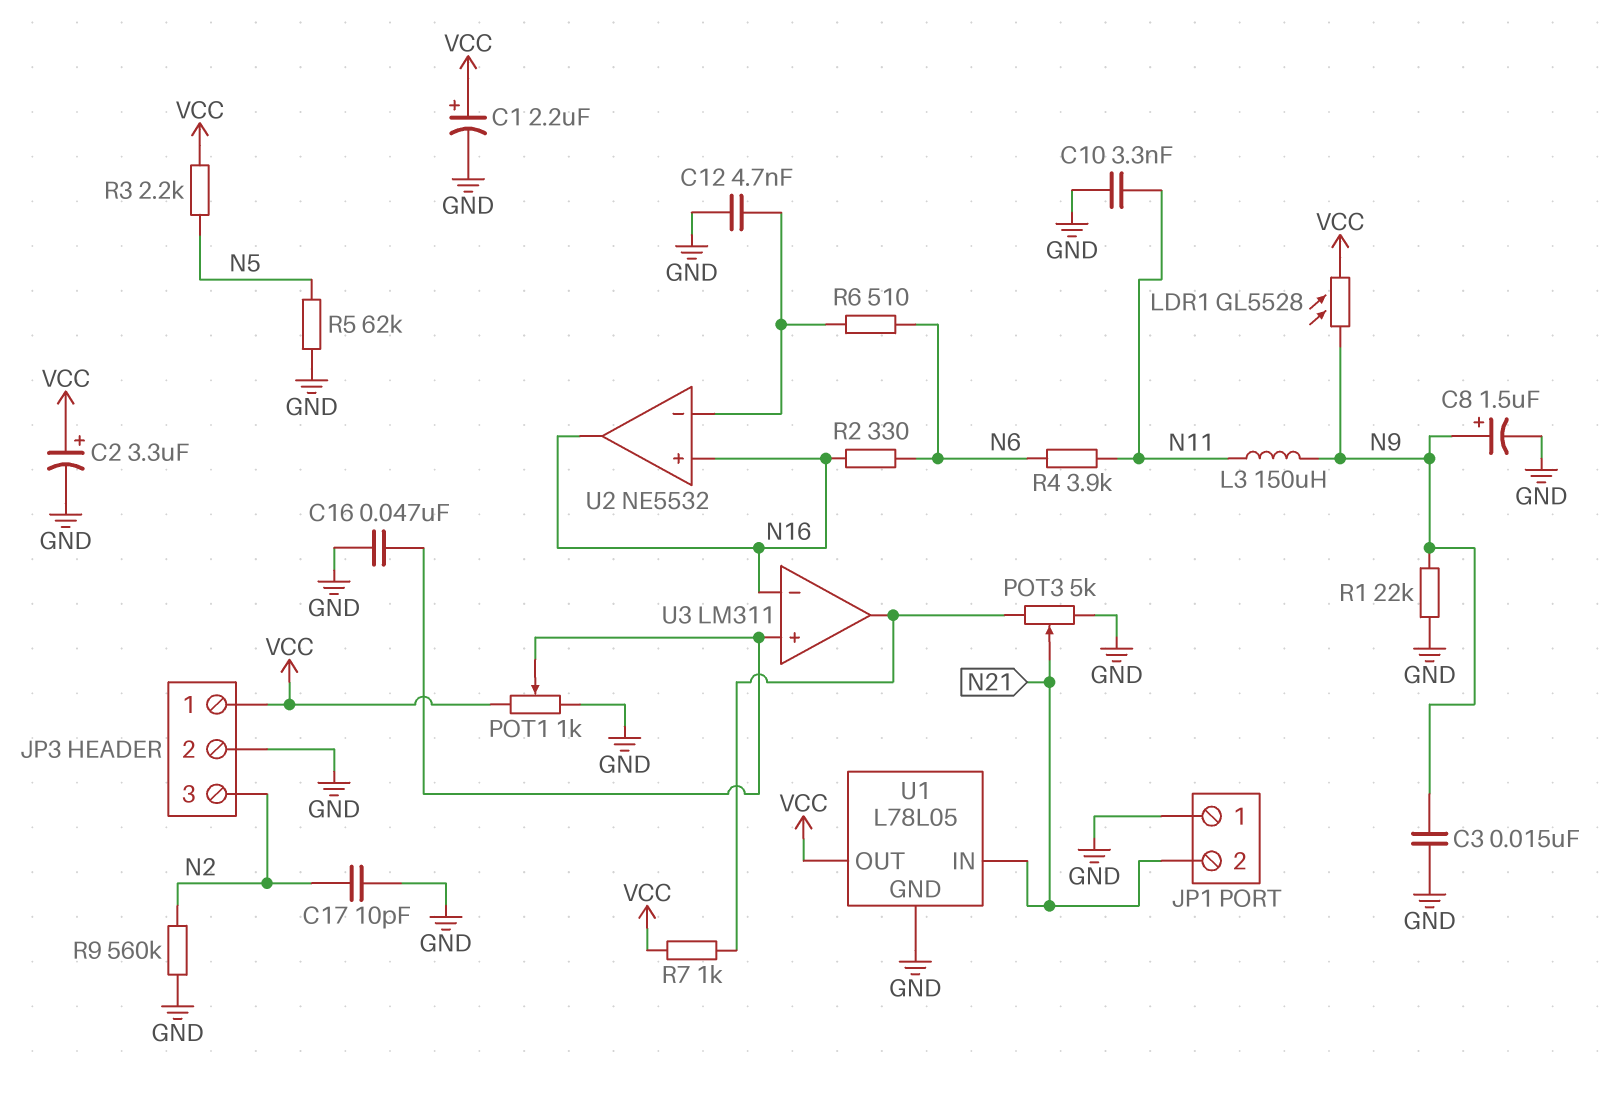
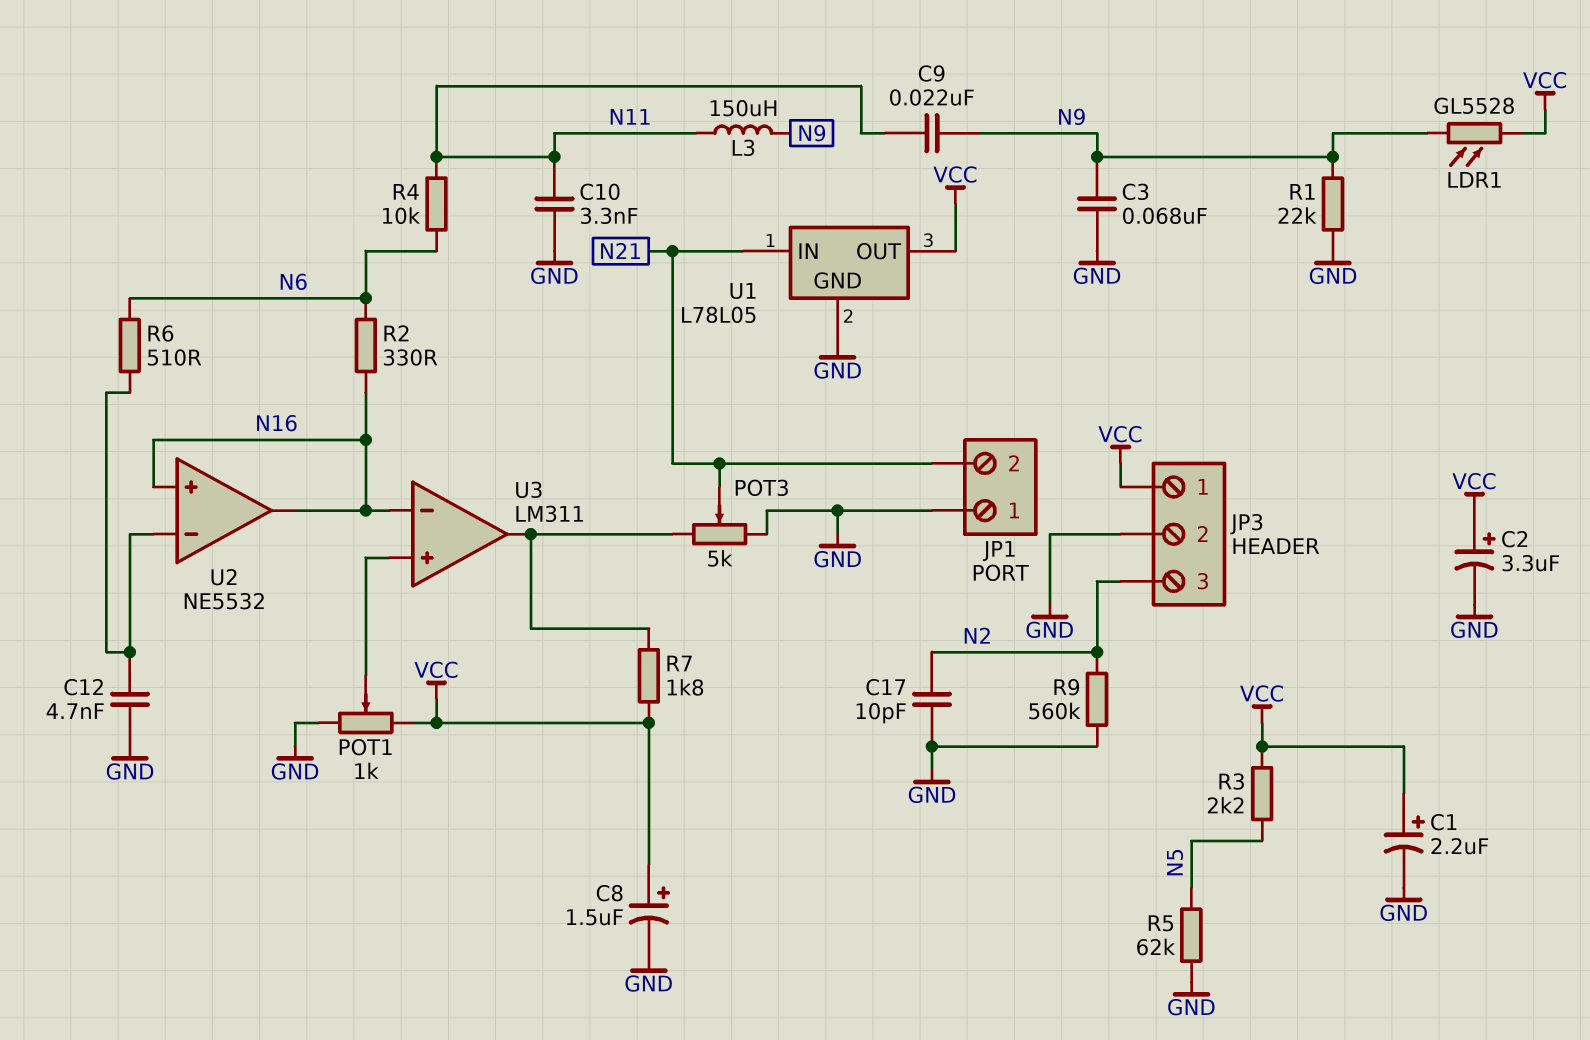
C3: 15nF (GND, N9) -> 68nF (GND, N9)
C8: 1.5uF (plus N9, minus GND) -> 1.5uF (plus VCC, minus GND)
C9: none -> 22nF (N9, N11)
C16: 47nF (GND, U3/in+) -> none
R4: 3.9k (N6, N11) -> 10k (N6, N11)
R7: 1k (U3/out, VCC) -> 1.8k (U3/out, VCC)

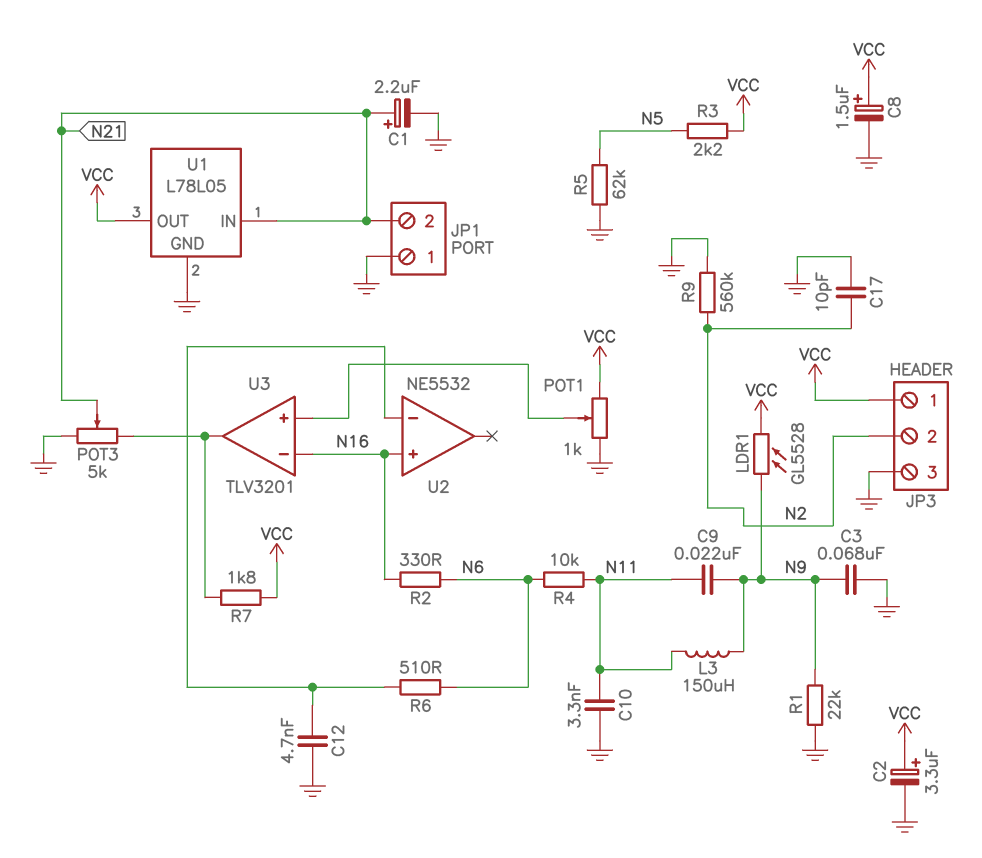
C1: 2.2uF (plus VCC, minus GND) -> 2.2uF (plus N21, minus GND)
JP3 pin 2: GND -> N2
JP3 pin 3: N2 -> GND
U2 pin out: N16 -> none
U3: LM311 -> TLV3201

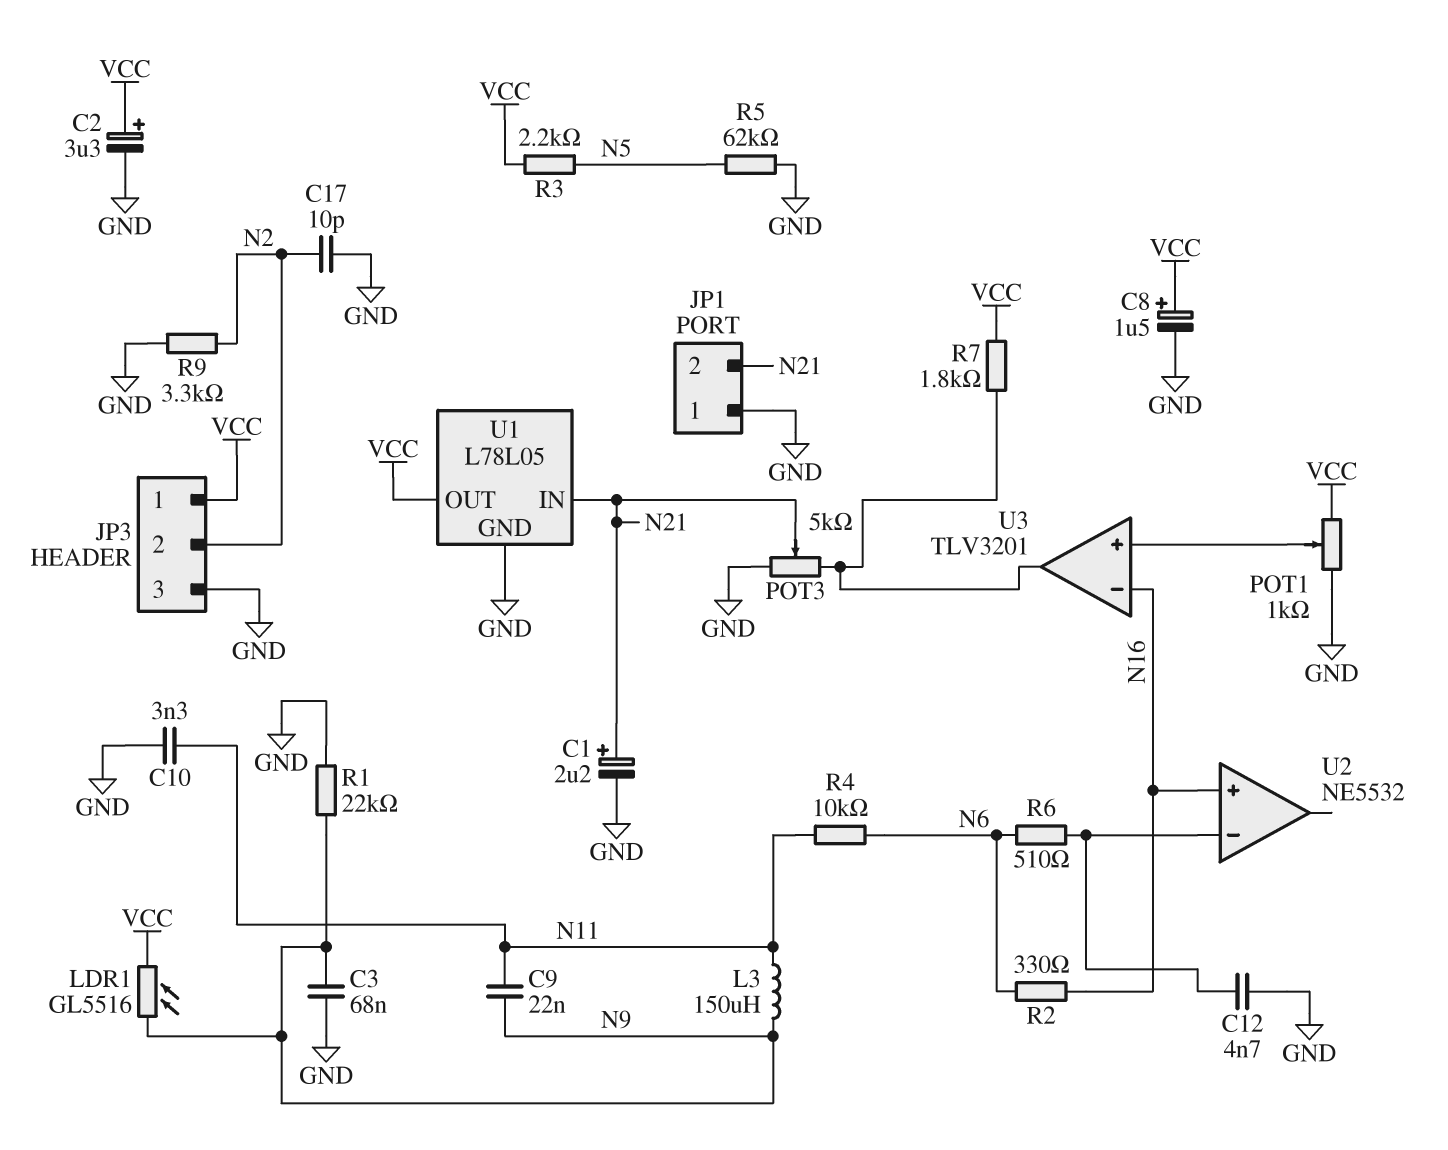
LDR1: GL5528 (N9, VCC) -> GL5516 (N9, VCC)
R9: 560k (GND, N2) -> 3.3k (GND, N2)

